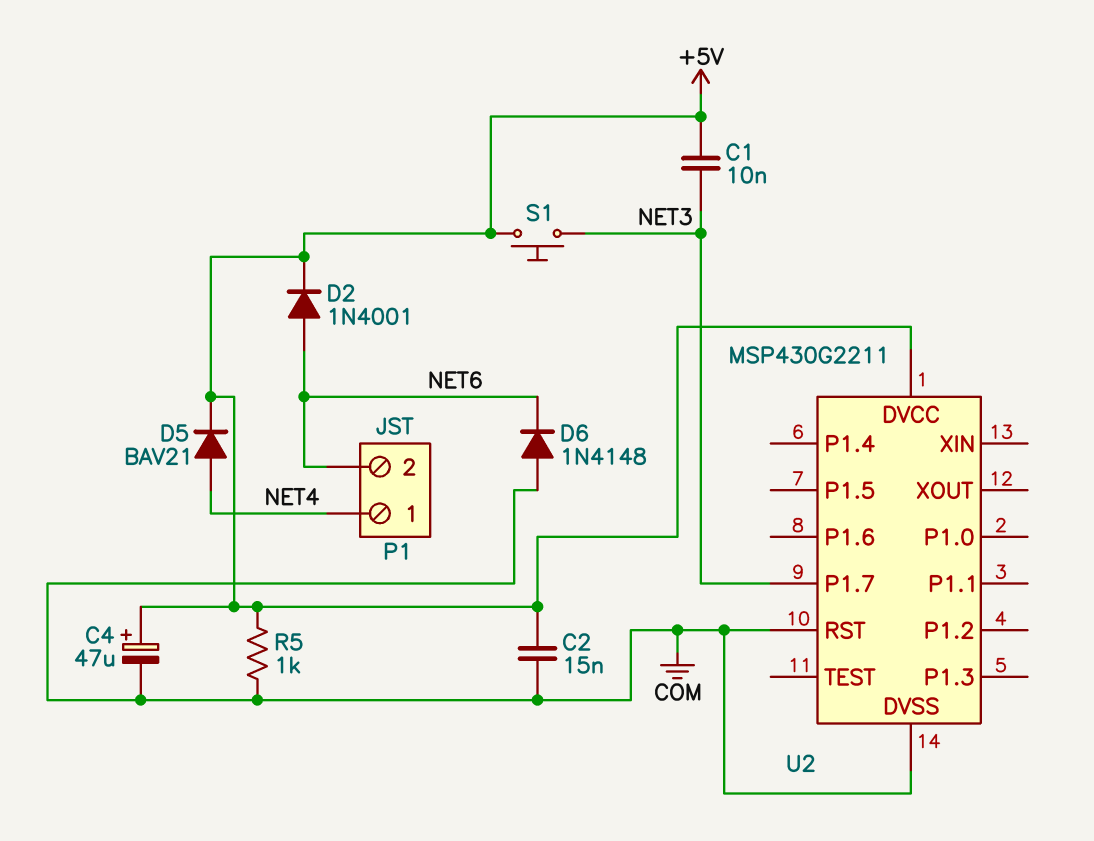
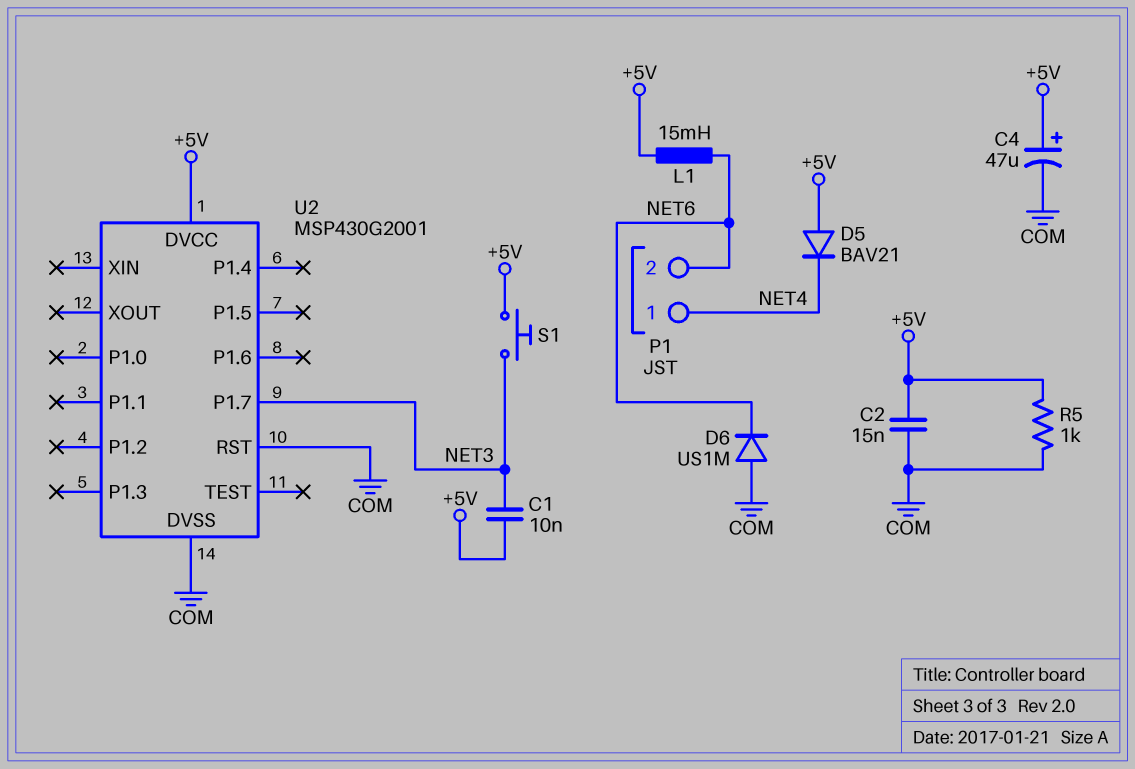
D2: diode 1N4001 (A NET6, K +5V) -> none
D5: diode BAV21 (A NET4, K +5V) -> diode BAV21 (A +5V, K NET4)
D6: diode 1N4148 (A COM, K NET6) -> diode US1M (A COM, K NET6)
L1: none -> 15mH (+5V, NET6)
U2: MSP430G2211 -> MSP430G2001

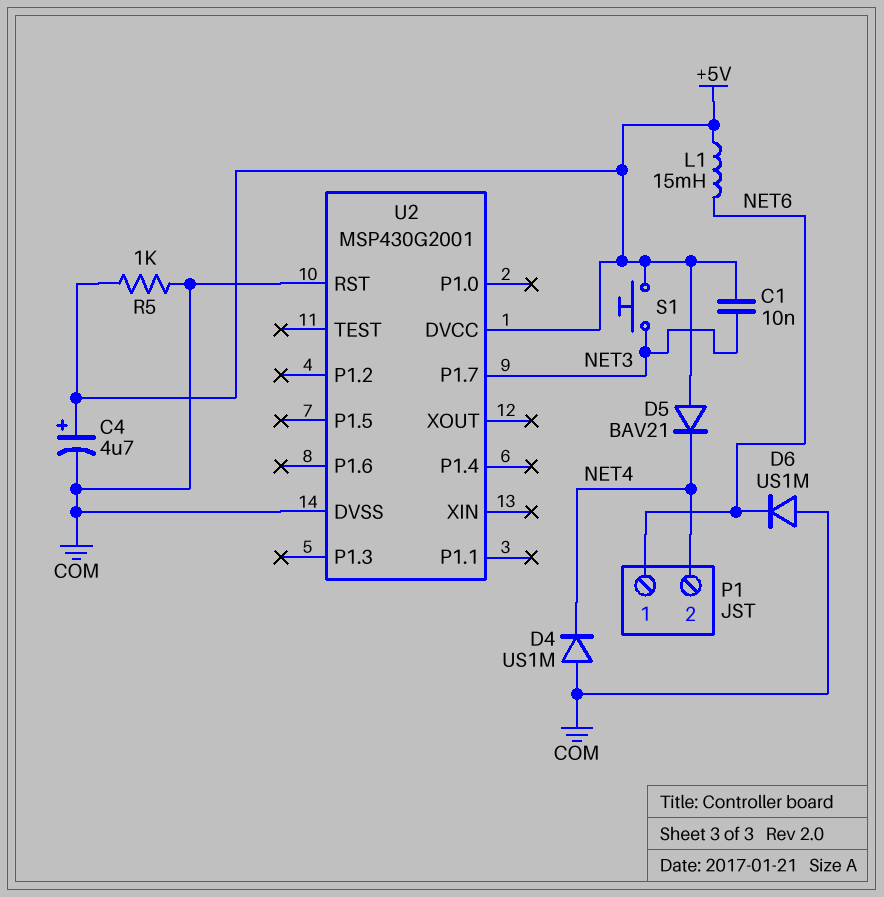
C2: 15nF (+5V, COM) -> none
C4: 47uF (plus +5V, minus COM) -> 4.7uF (plus +5V, minus COM)
D4: none -> diode US1M (A COM, K NET4)
P1 pin 1: NET4 -> NET6
P1 pin 2: NET6 -> NET4

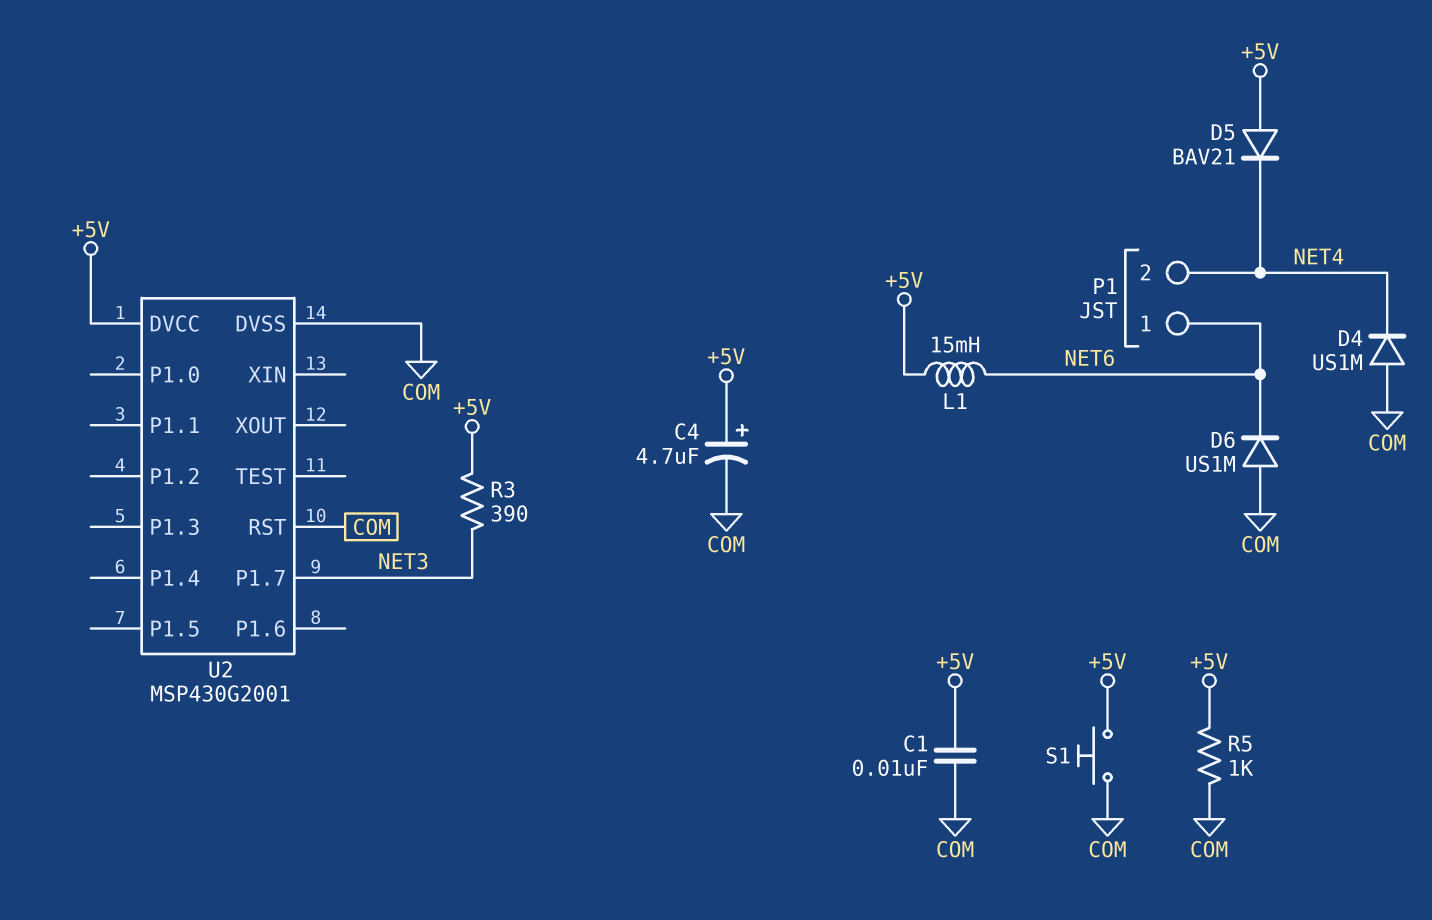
C1: 10nF (+5V, NET3) -> 10nF (+5V, COM)
R3: none -> 390 (+5V, NET3)
S1: button (+5V, NET3) -> button (+5V, COM)

